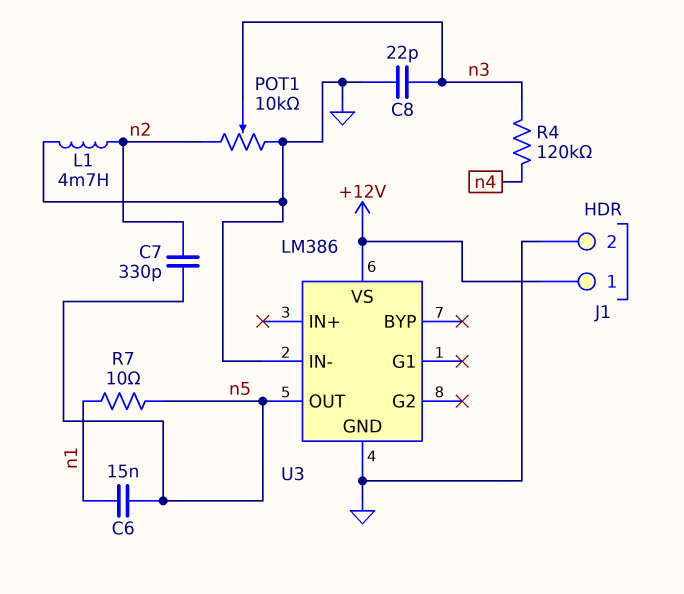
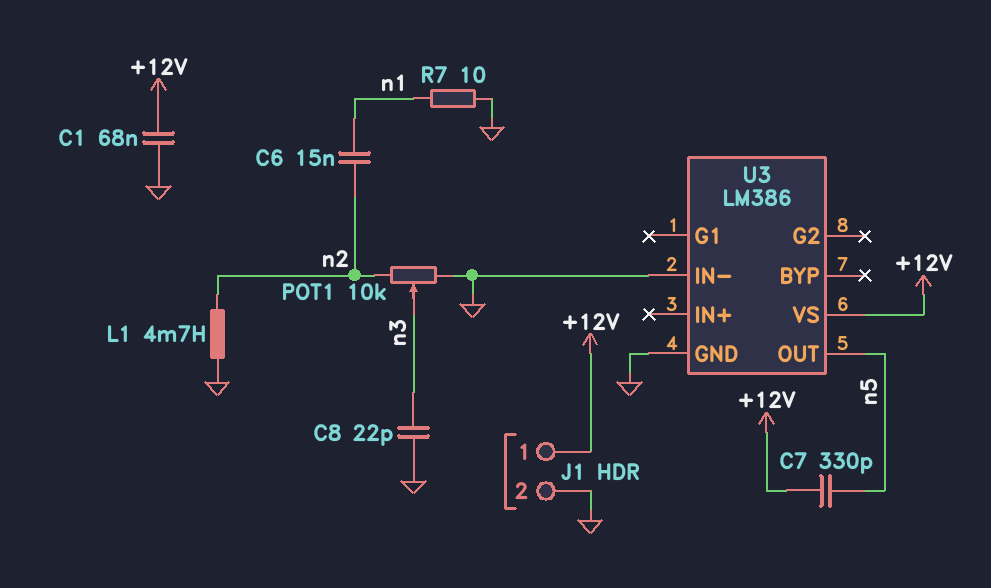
C1: none -> 68nF (+12V, GND)
C6: 15nF (n1, n5) -> 15nF (n1, n2)
C7: 330pF (n2, n5) -> 330pF (+12V, n5)
R4: 120k (n3, n4) -> none
R7: 10 (n1, n5) -> 10 (GND, n1)

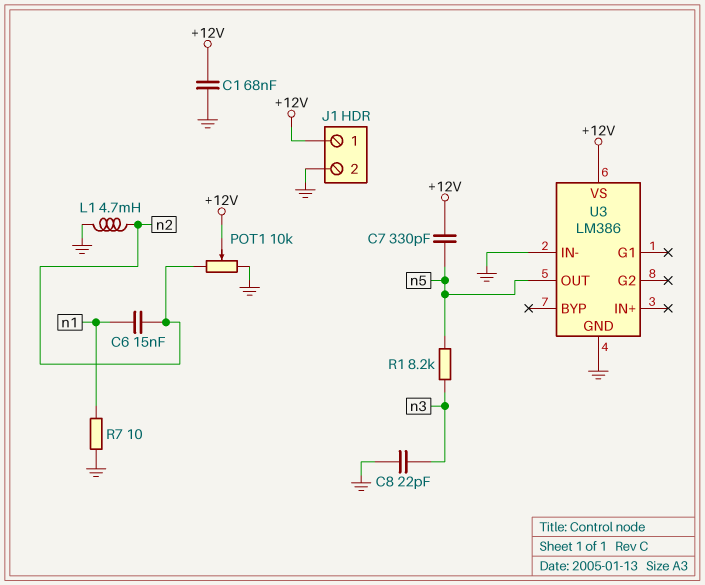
POT1: 10k (GND, n2, wiper n3) -> 10k (GND, n2, wiper +12V)
R1: none -> 8.2k (n3, n5)

